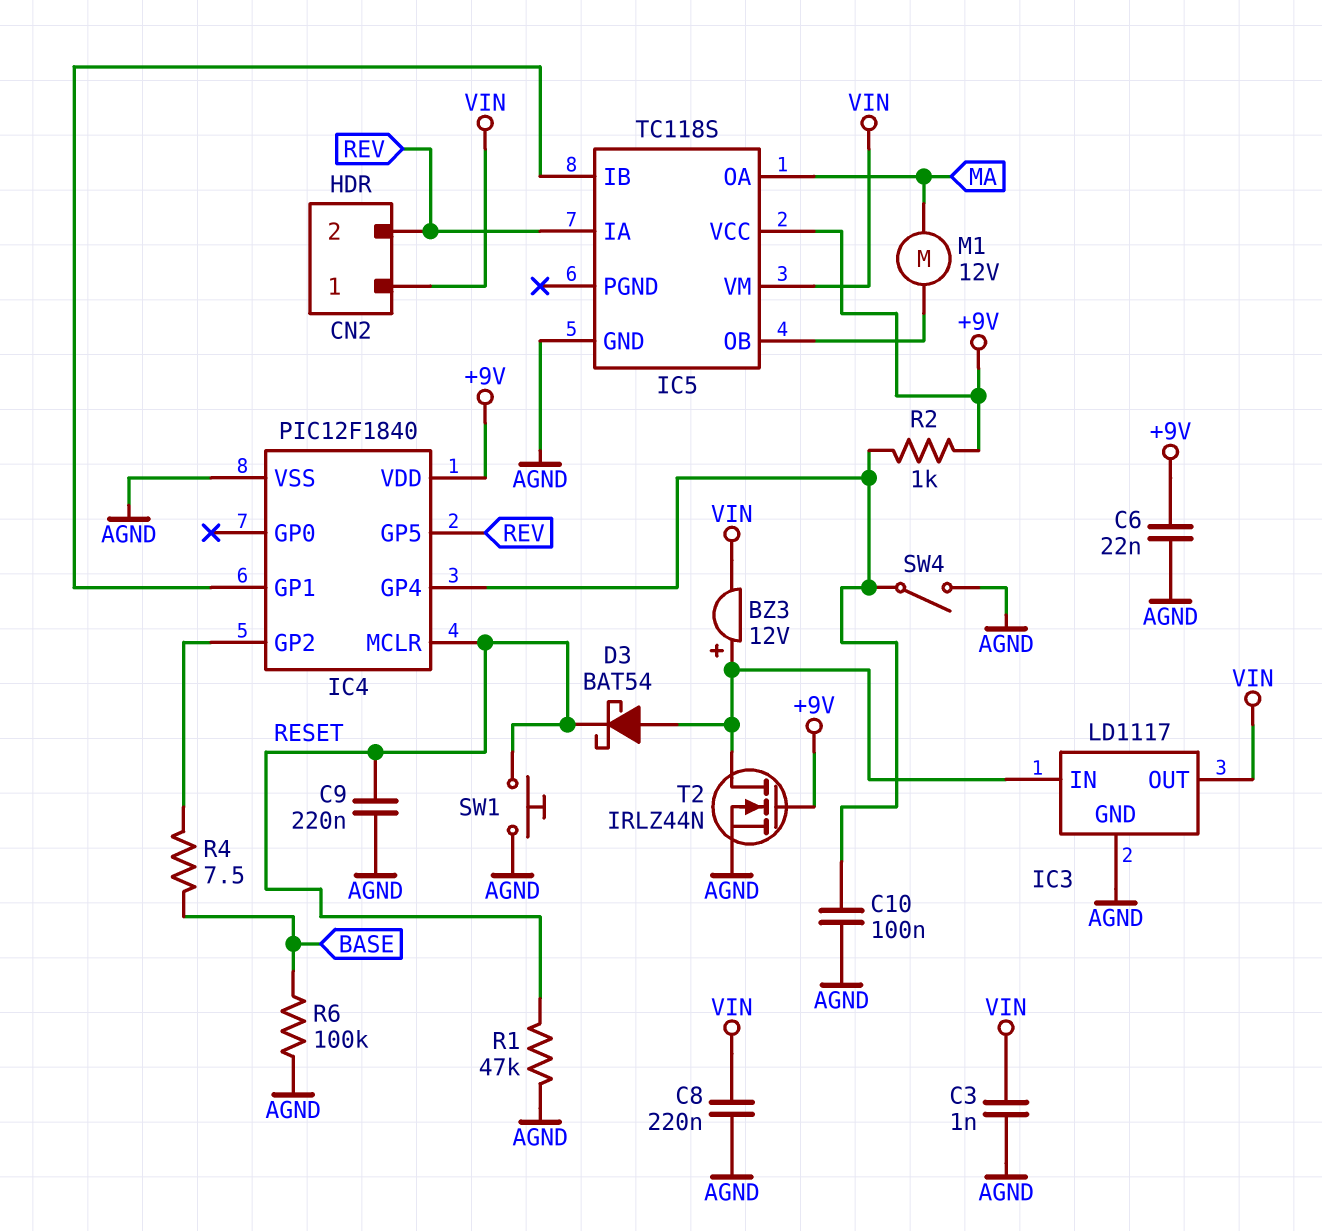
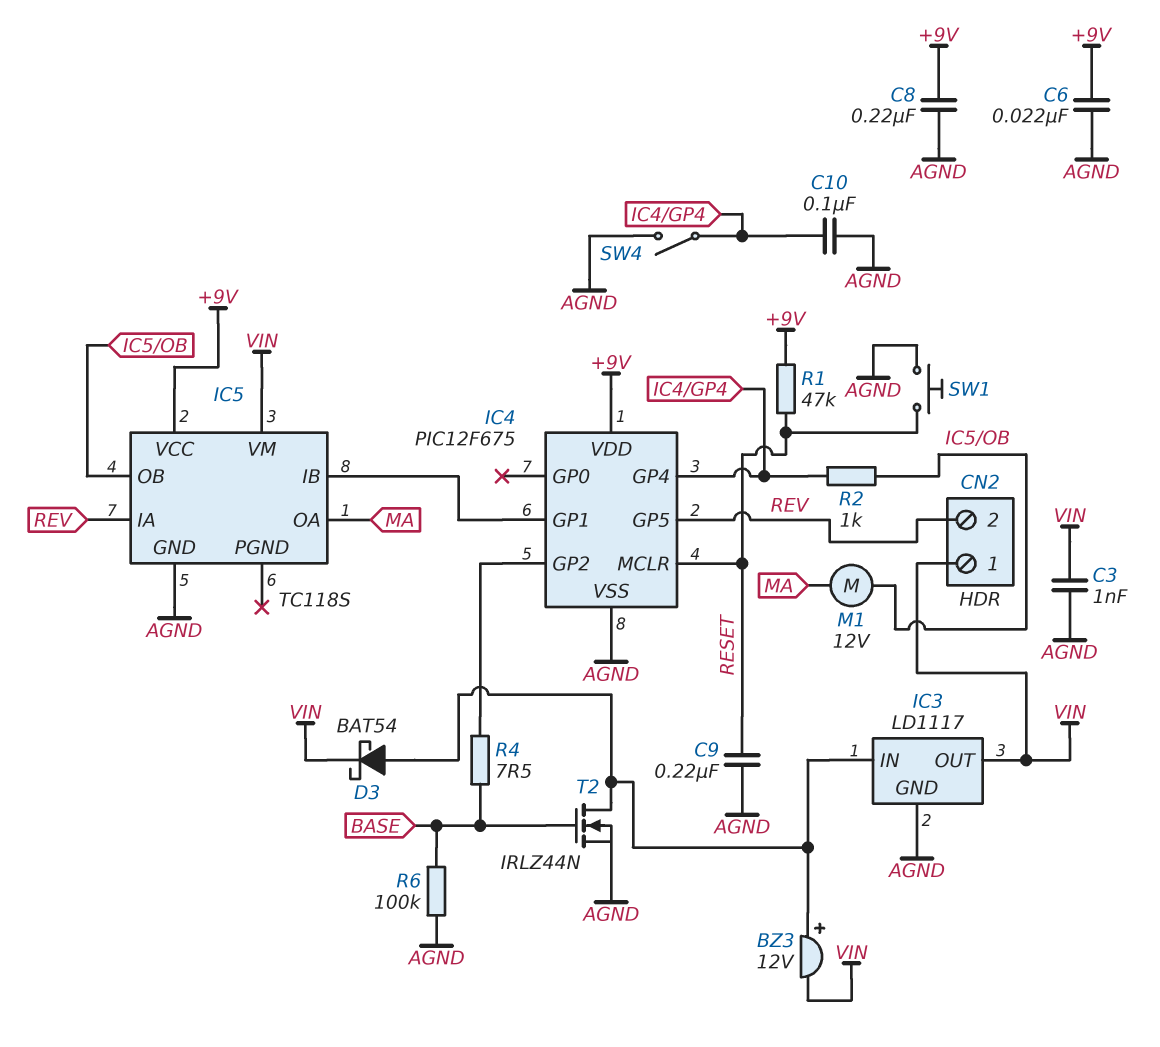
C8: 220nF (AGND, VIN) -> 220nF (+9V, AGND)
D3: schottky BAT54 (A IC3/IN, K RESET) -> schottky BAT54 (A IC3/IN, K VIN)
IC4: PIC12F1840 -> PIC12F675
R1: 47k (AGND, RESET) -> 47k (+9V, RESET)
R2: 1k (+9V, IC4/GP4) -> 1k (IC4/GP4, IC5/OB)
T2: NMOS IRLZ44N (G +9V, D IC3/IN, S AGND) -> NMOS IRLZ44N (G BASE, D IC3/IN, S AGND)

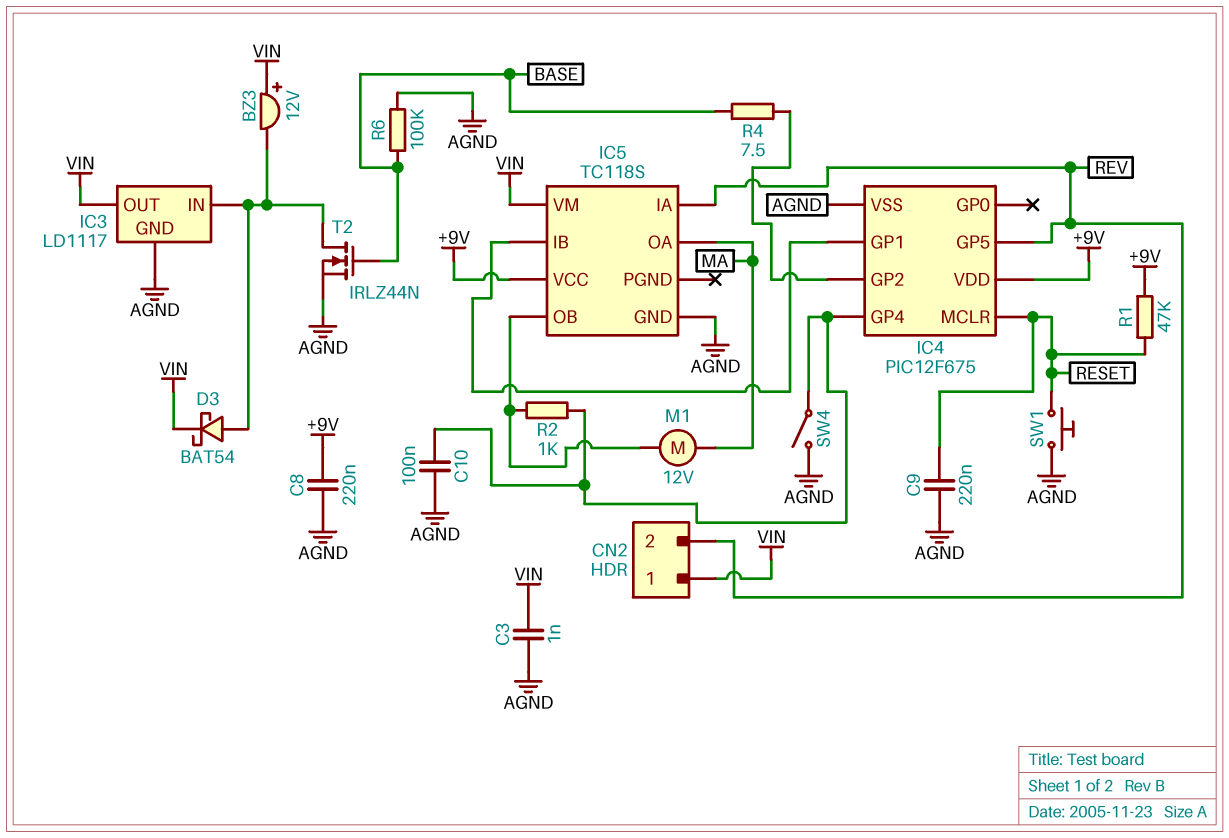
BZ3: buzzer 12V (plus IC3/IN, minus VIN) -> buzzer 12V (plus VIN, minus IC3/IN)
C6: 22nF (+9V, AGND) -> none

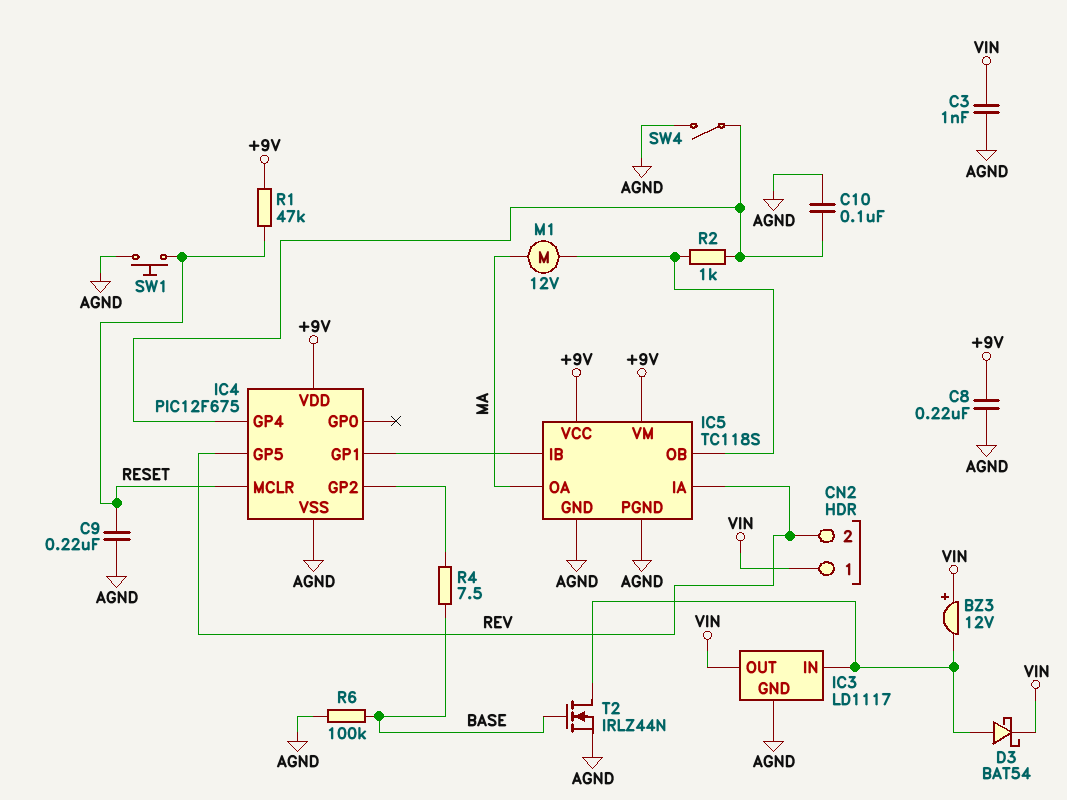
IC5 pin PGND: none -> AGND
IC5 pin VM: VIN -> +9V

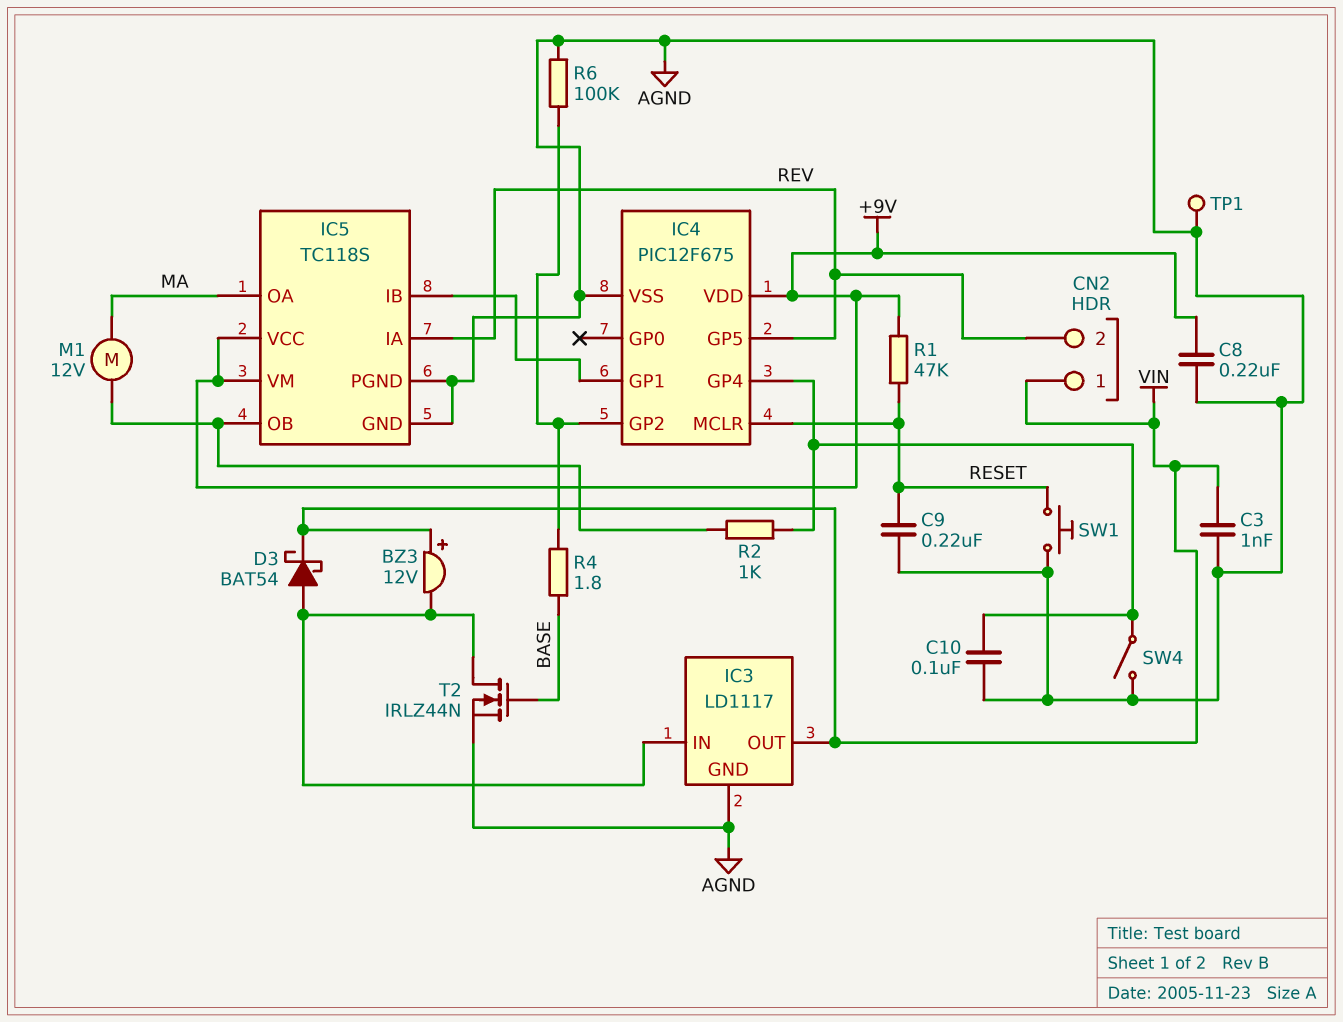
R4: 7.5 (BASE, IC4/GP2) -> 1.8 (BASE, IC4/GP2)
R6: 100k (AGND, BASE) -> 100k (AGND, IC4/GP2)
TP1: none -> test point (AGND)

